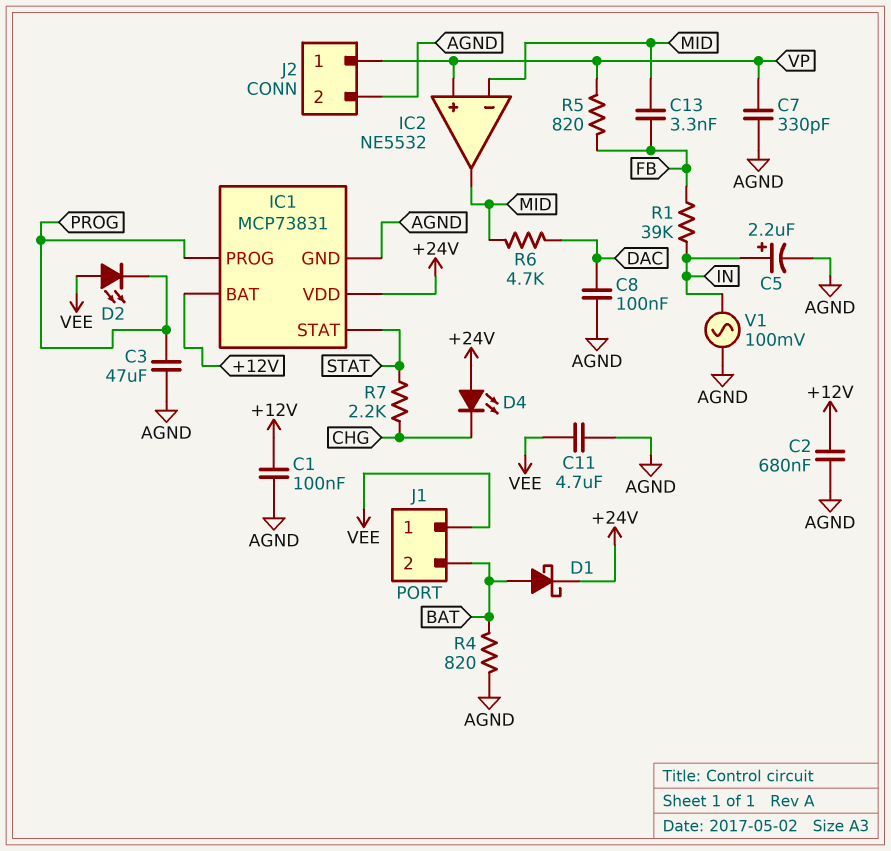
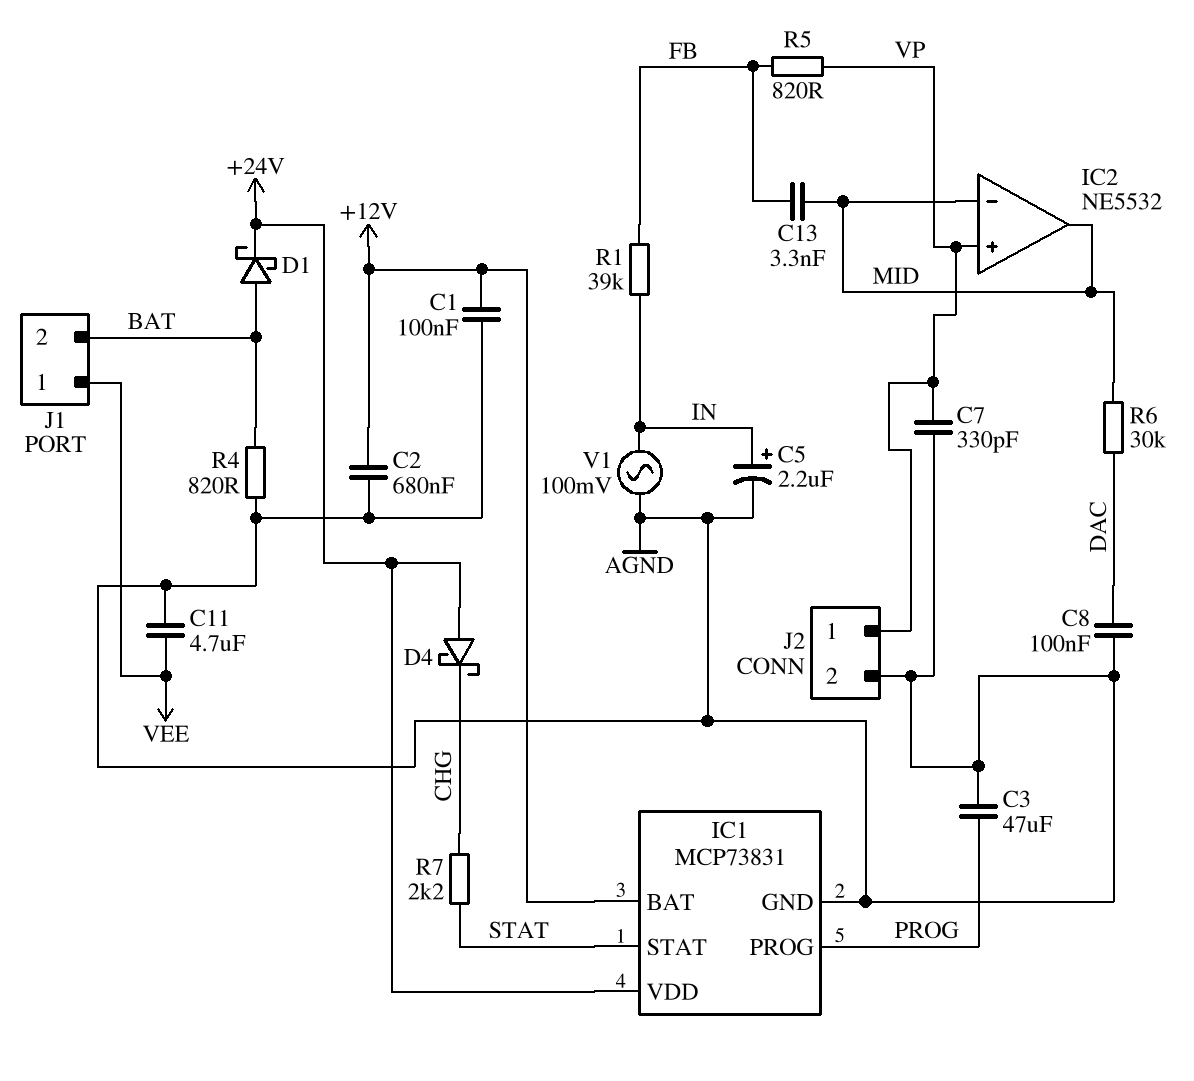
D2: LED (A VEE, K PROG) -> none
D4: LED (A +24V, K CHG) -> schottky (A +24V, K CHG)
R6: 4.7k (DAC, MID) -> 30k (DAC, MID)

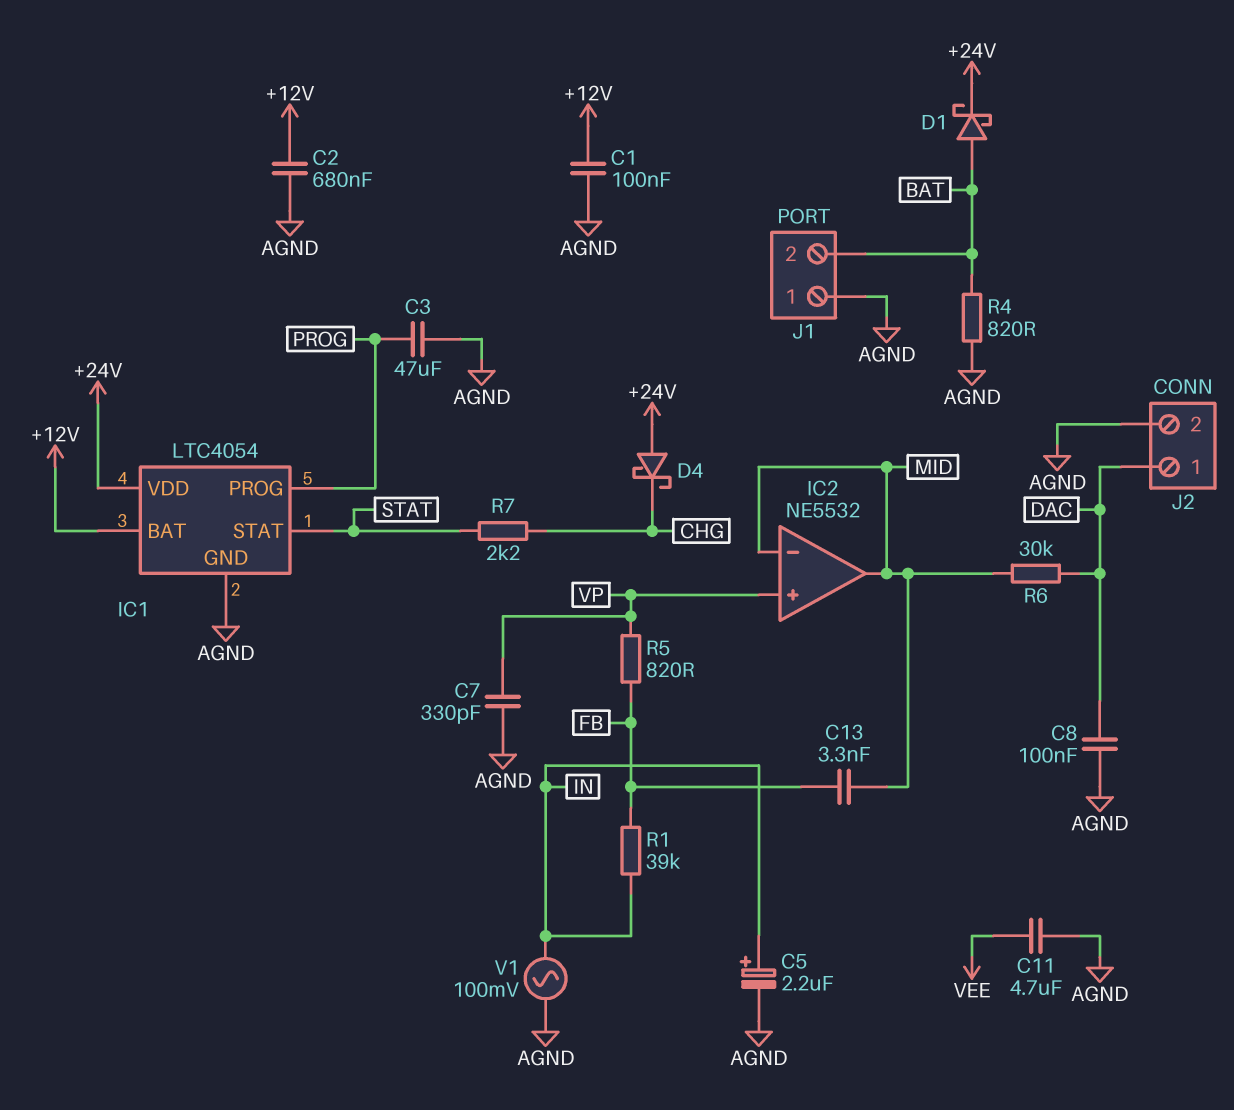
IC1: MCP73831 -> LTC4054
J1 pin 1: VEE -> AGND
J2 pin 1: VP -> DAC

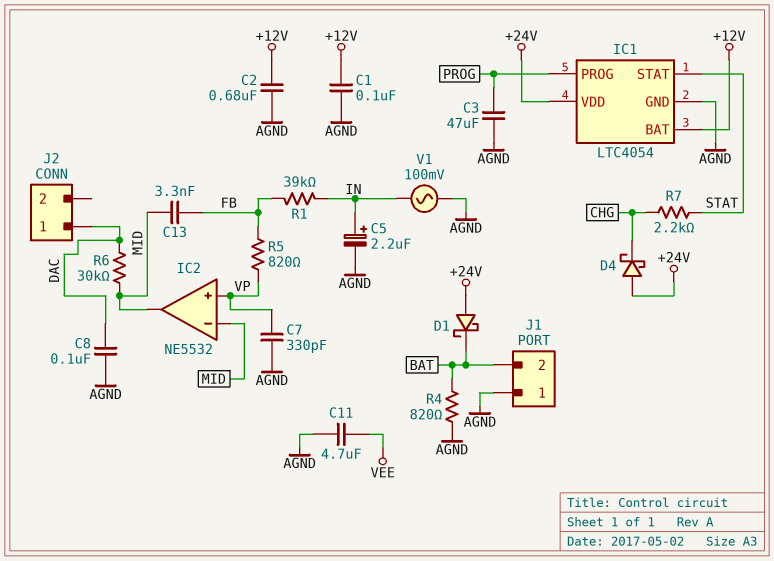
D1: schottky (A BAT, K +24V) -> schottky (A +24V, K BAT)
J2 pin 2: AGND -> none

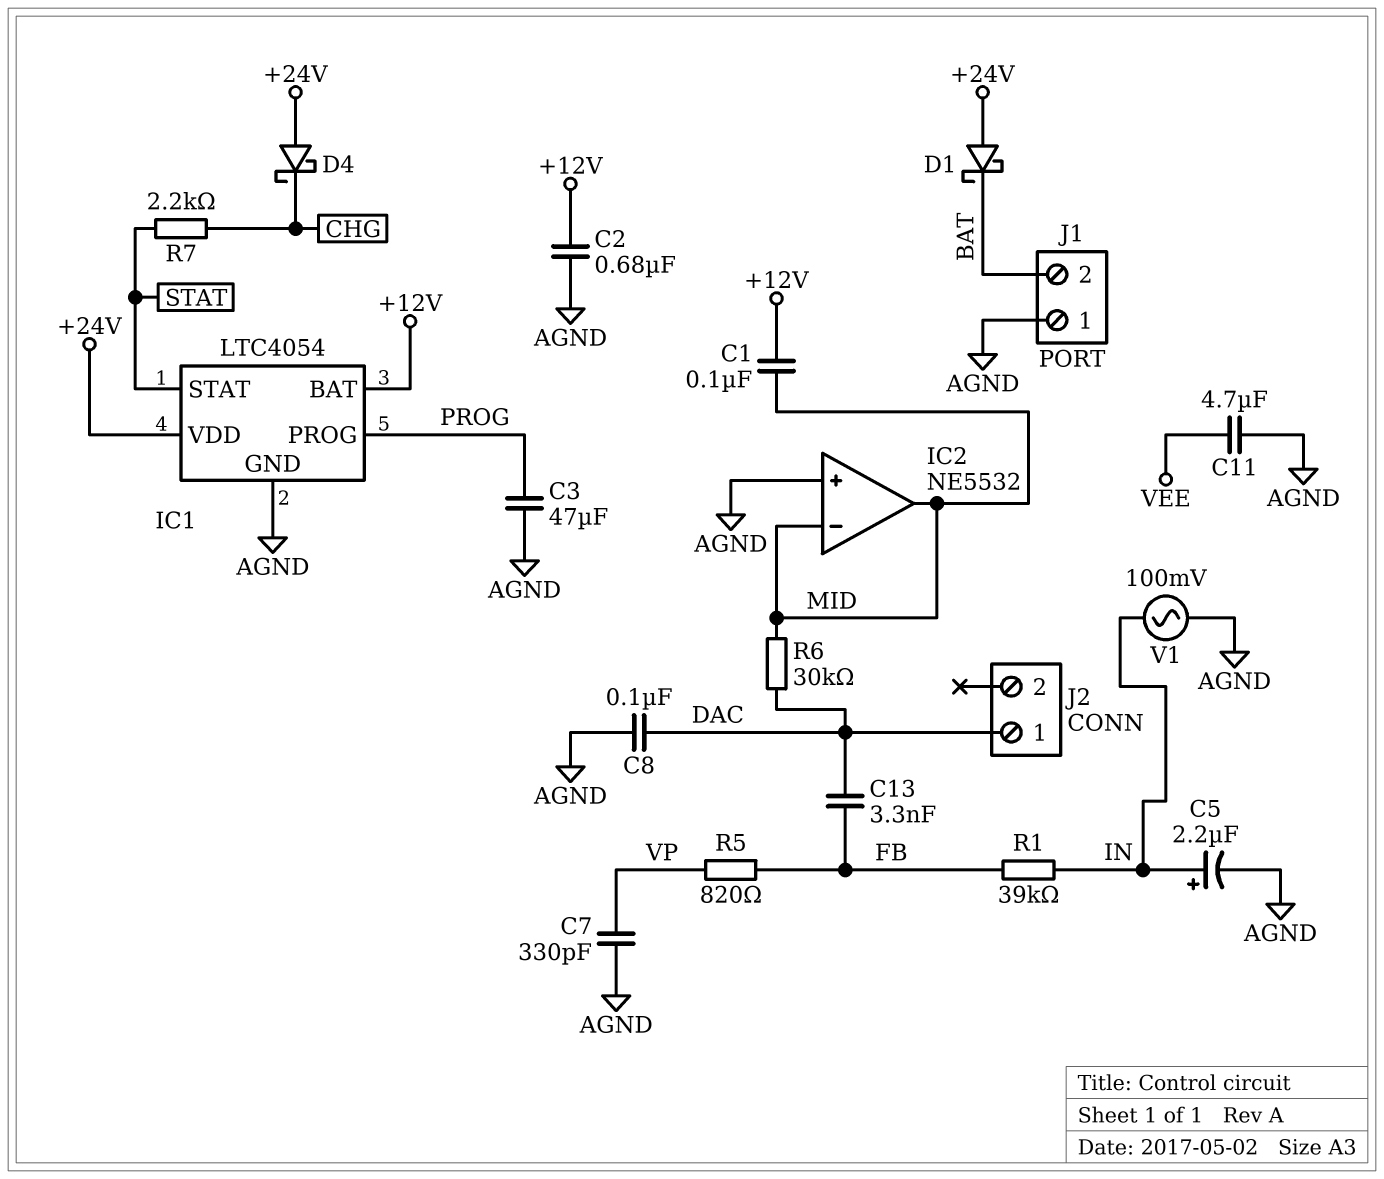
C1: 100nF (+12V, AGND) -> 100nF (+12V, MID)
C13: 3.3nF (FB, MID) -> 3.3nF (DAC, FB)
IC2 pin in+: VP -> AGND
R4: 820 (AGND, BAT) -> none

